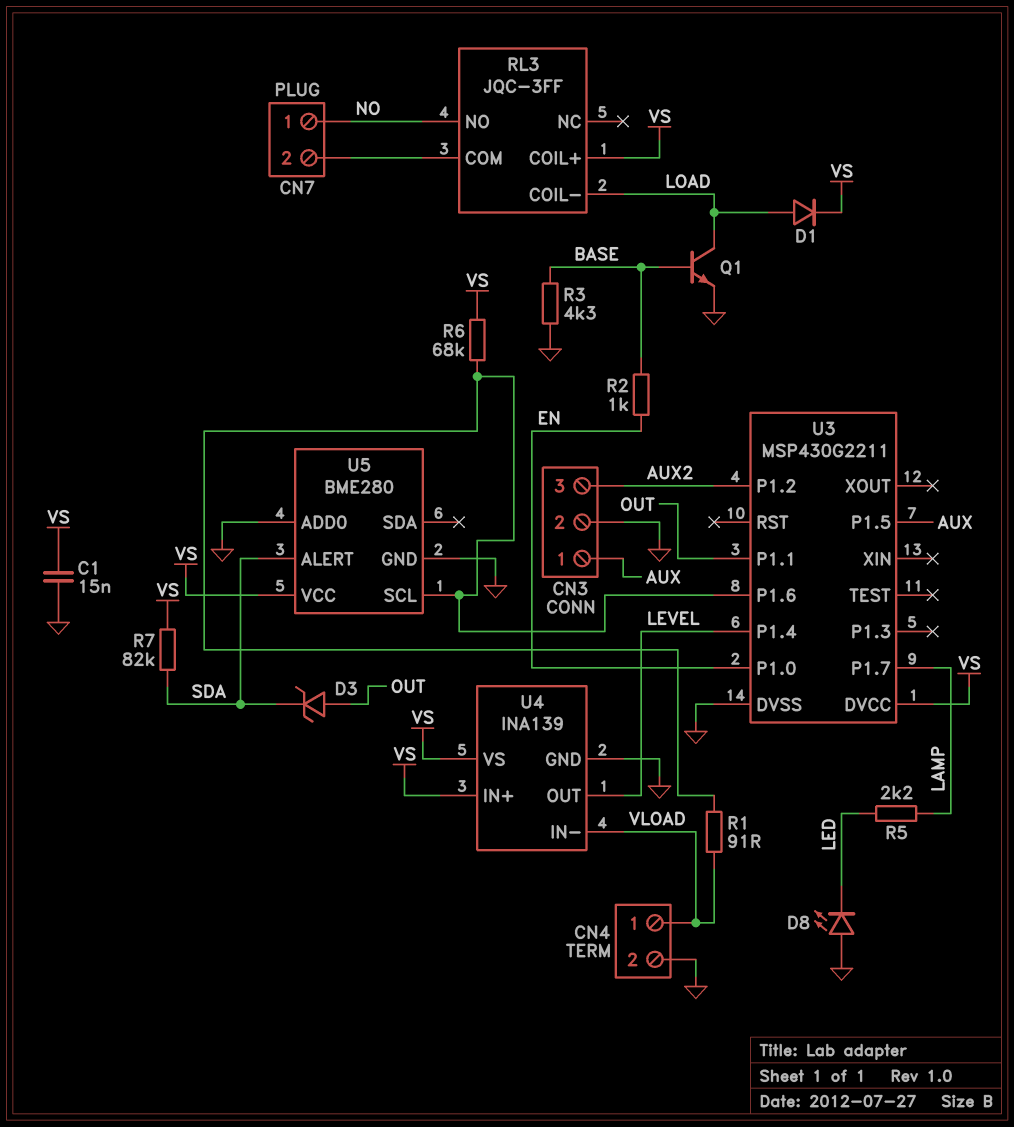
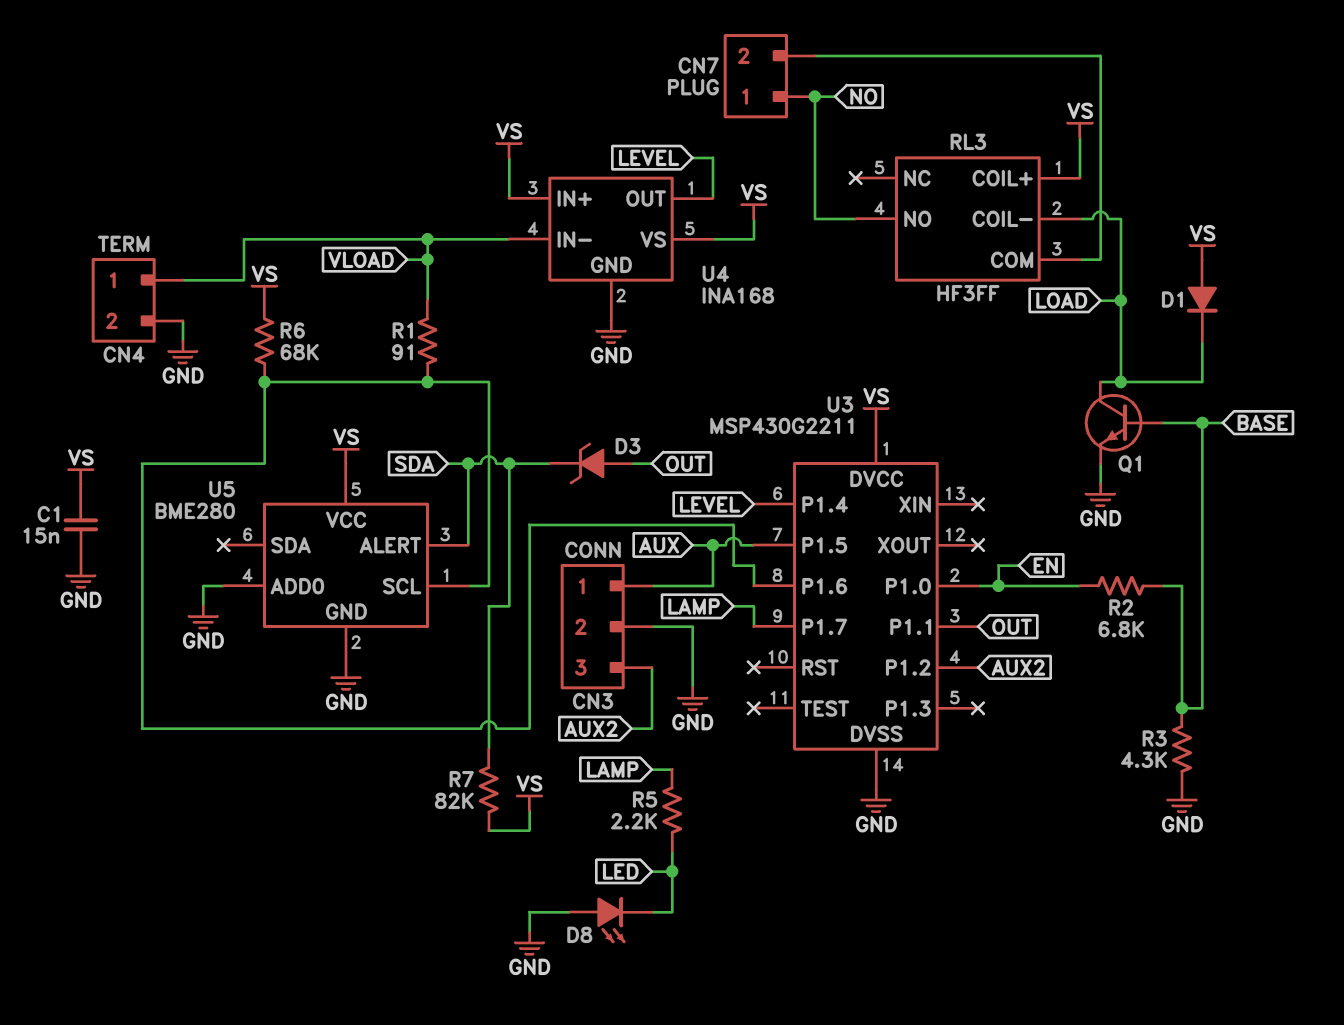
D1: diode (A LOAD, K VS) -> diode (A VS, K LOAD)
R2: 1k (BASE, EN) -> 6.8k (BASE, EN)
RL3: JQC-3FF -> HF3FF
U4: INA139 -> INA168

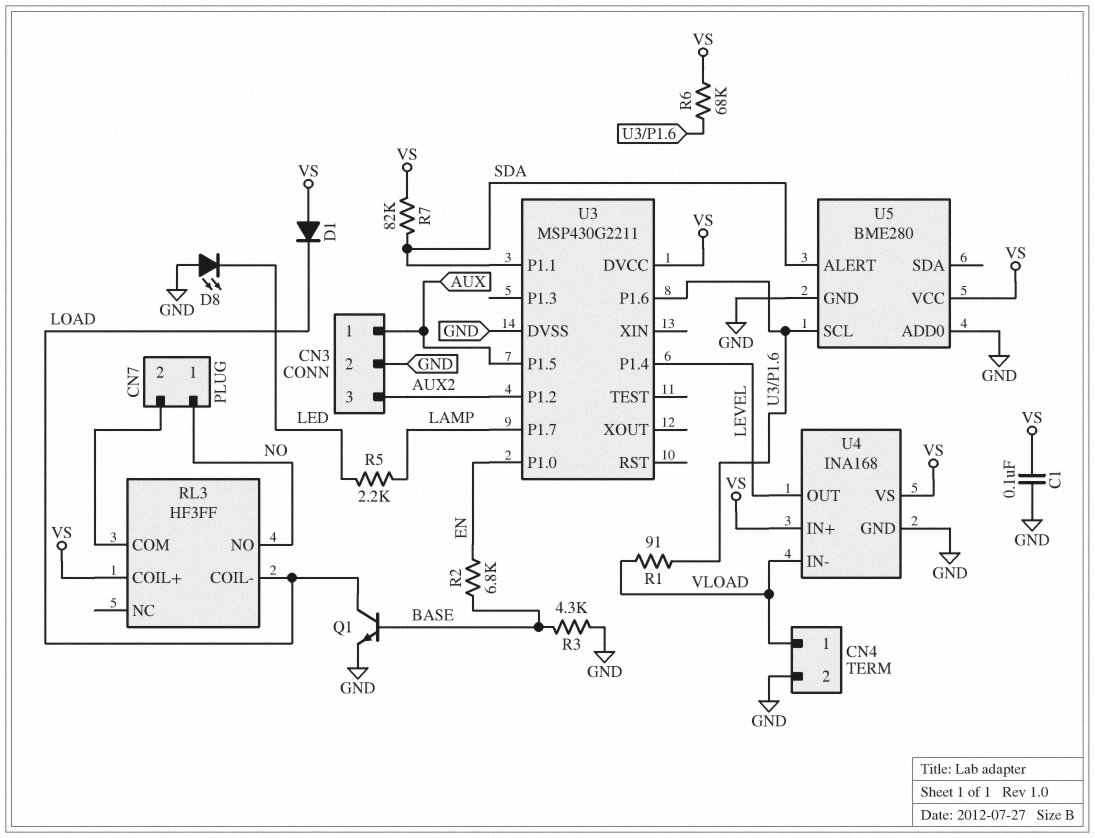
C1: 15nF (GND, VS) -> 100nF (GND, VS)
D3: zener (A OUT, K SDA) -> none
U3 pin P1.1: OUT -> SDA

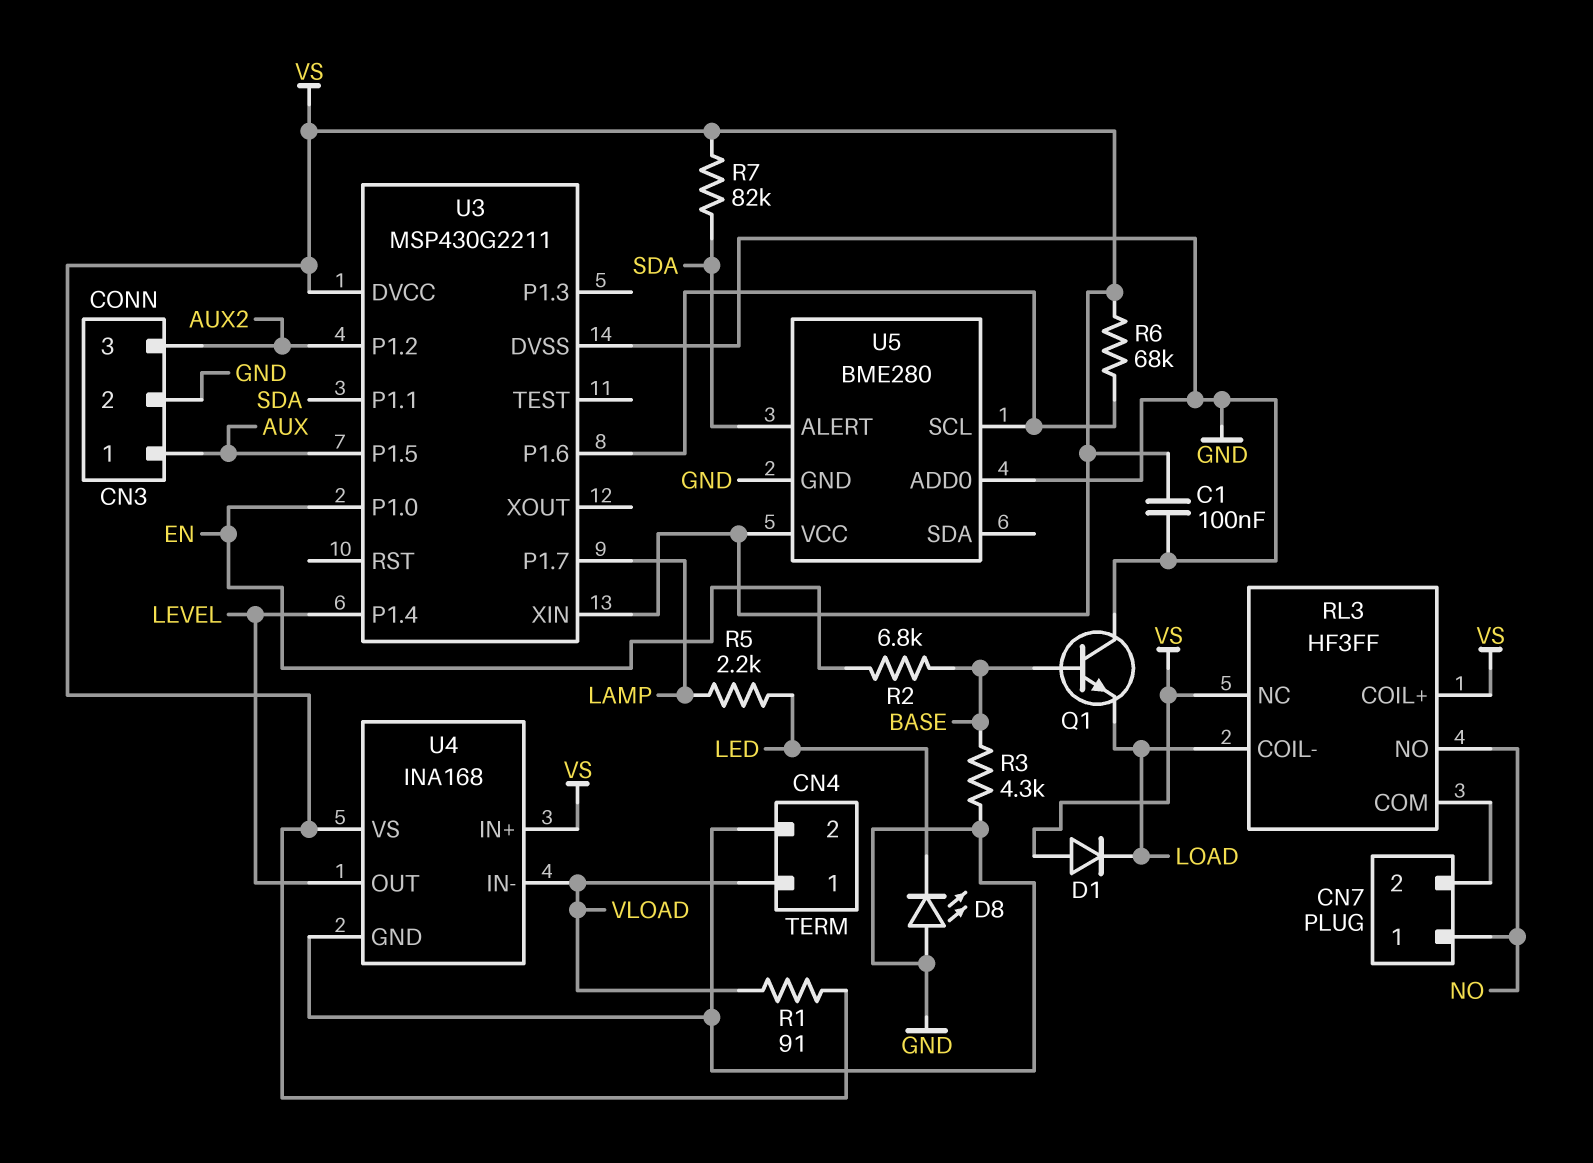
Q1: NPN (B BASE, C LOAD, E GND) -> NPN (B BASE, C GND, E LOAD)
R1: 91 (U3/P1.6, VLOAD) -> 91 (VLOAD, VS)
RL3 pin NC: none -> VS
U3 pin XIN: none -> VS

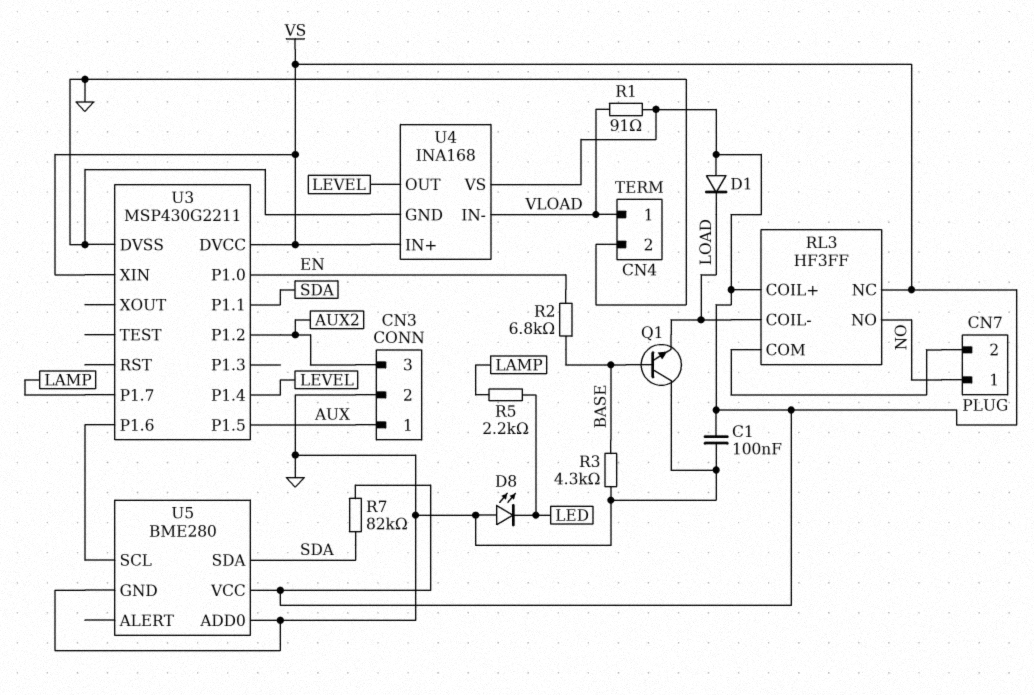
R6: 68k (U3/P1.6, VS) -> none
U5 pin ALERT: SDA -> none
U5 pin SDA: none -> SDA

